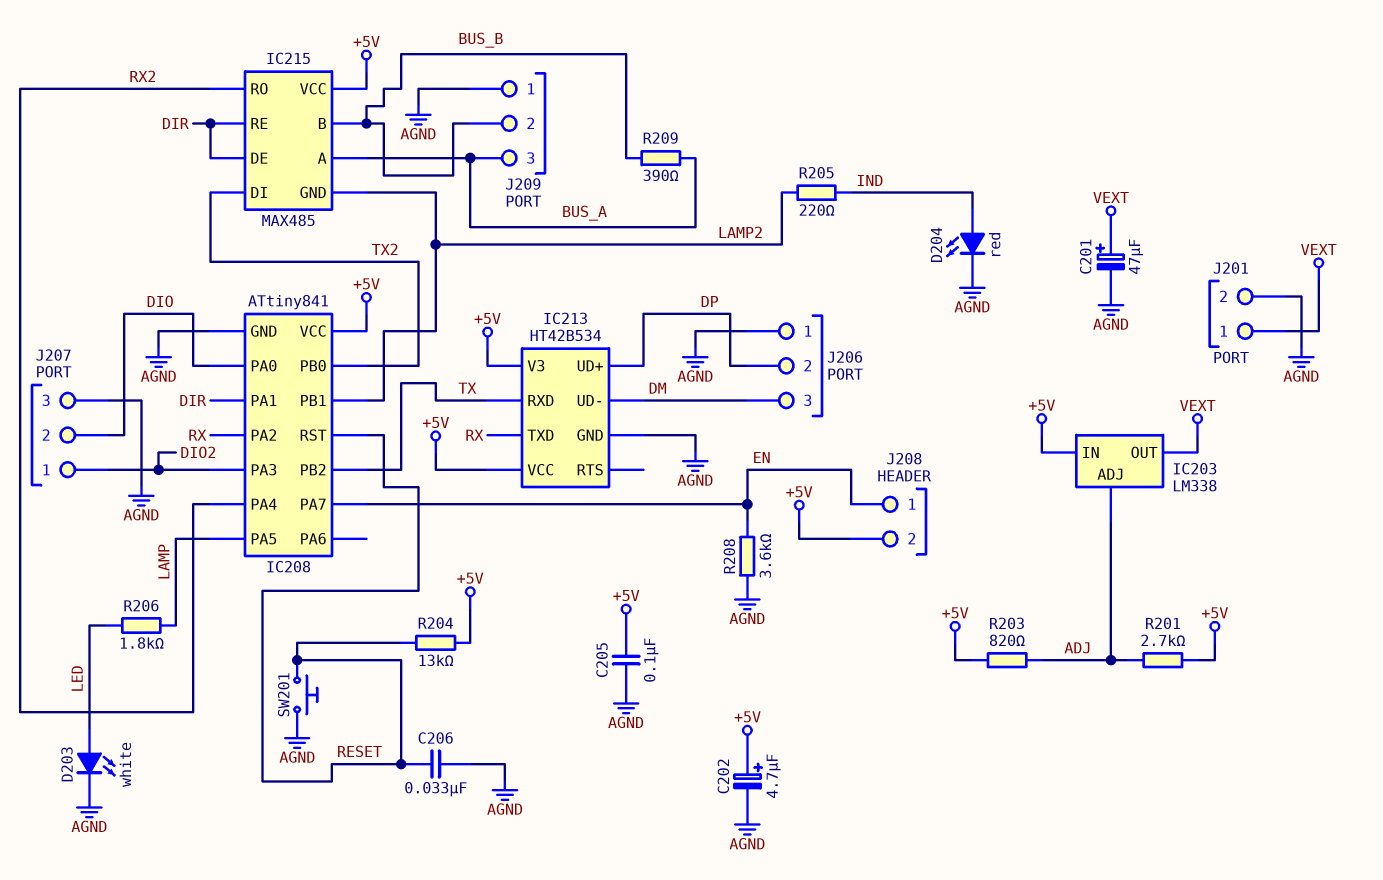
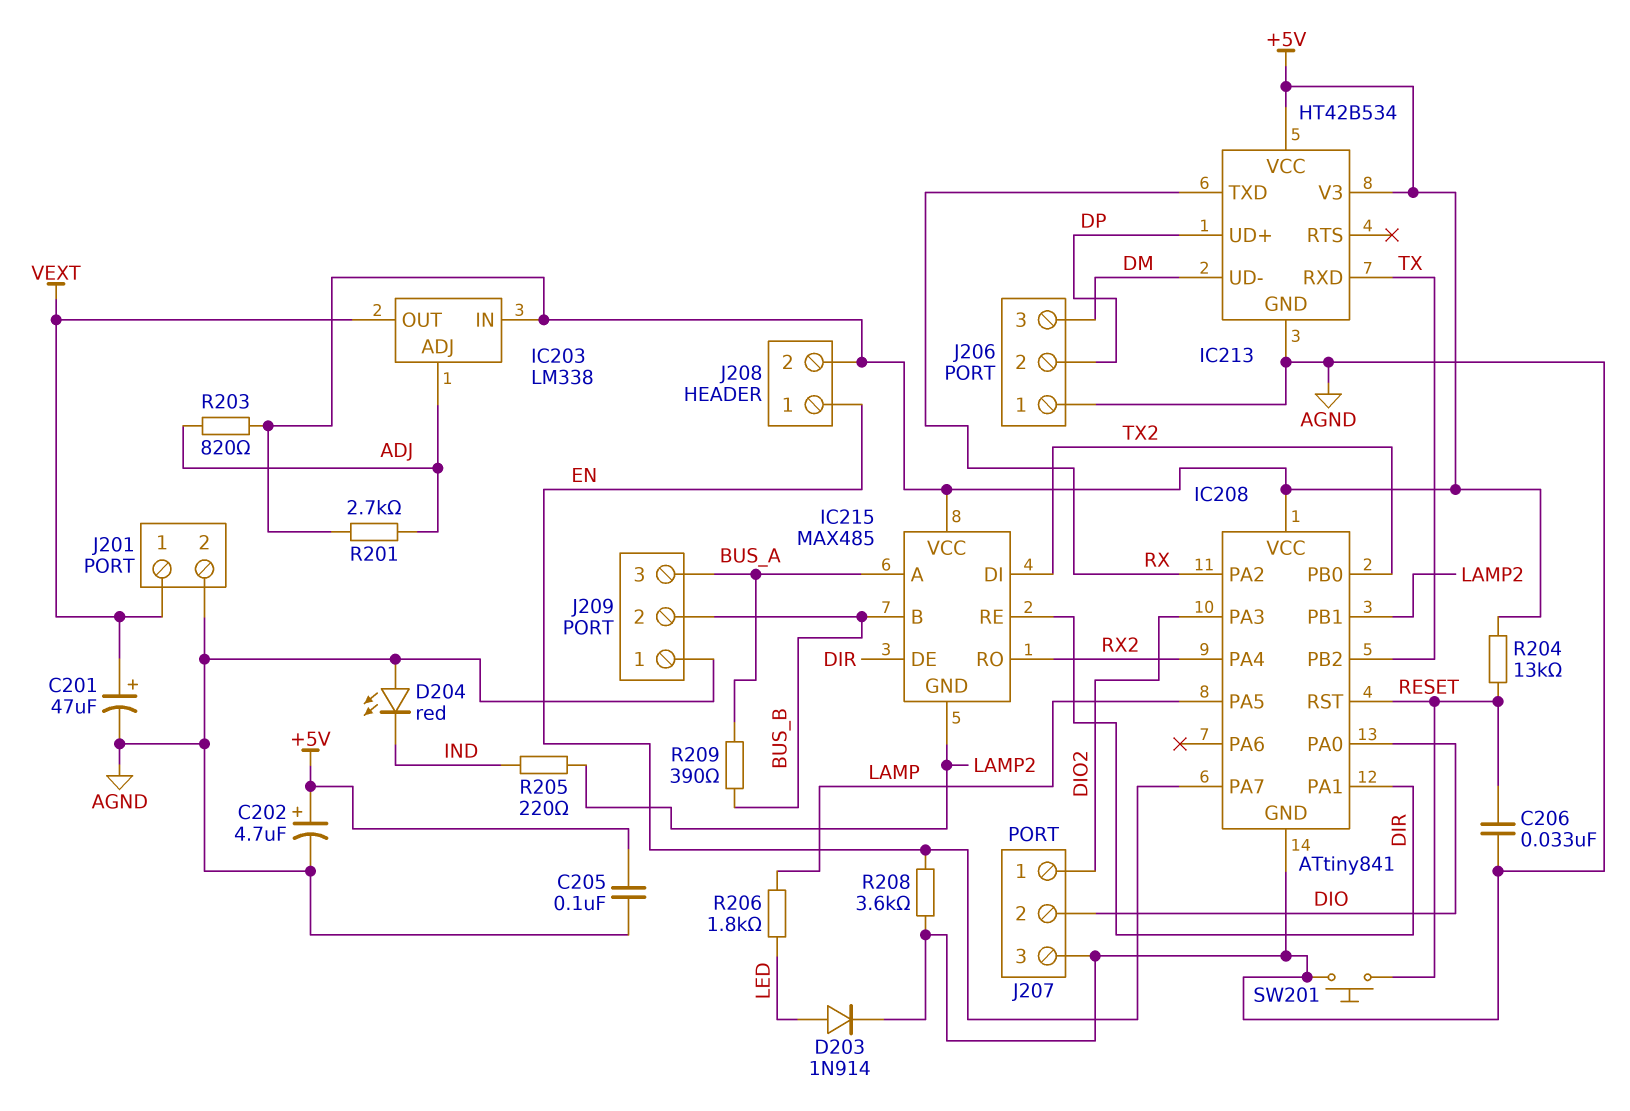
D203: LED white (A LED, K AGND) -> diode 1N914 (A LED, K AGND)
D204: LED red (A IND, K AGND) -> LED red (A AGND, K IND)

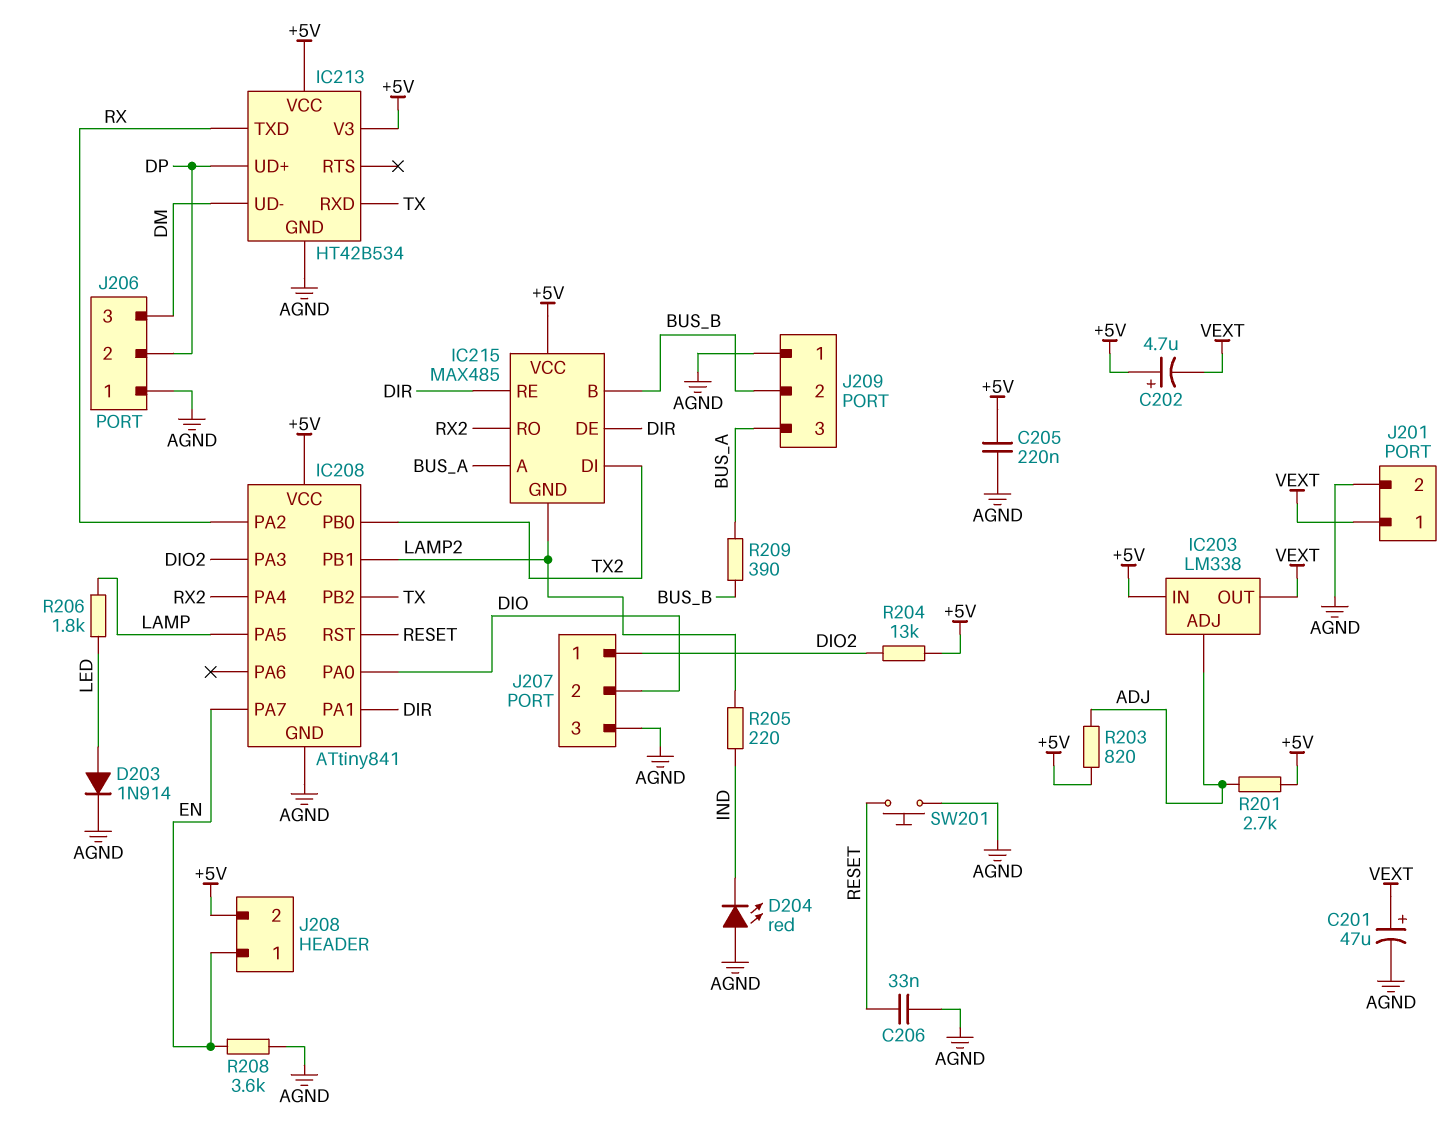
C202: 4.7uF (plus +5V, minus AGND) -> 4.7uF (plus +5V, minus VEXT)
C205: 100nF (+5V, AGND) -> 220nF (+5V, AGND)
R204: 13k (+5V, RESET) -> 13k (+5V, DIO2)

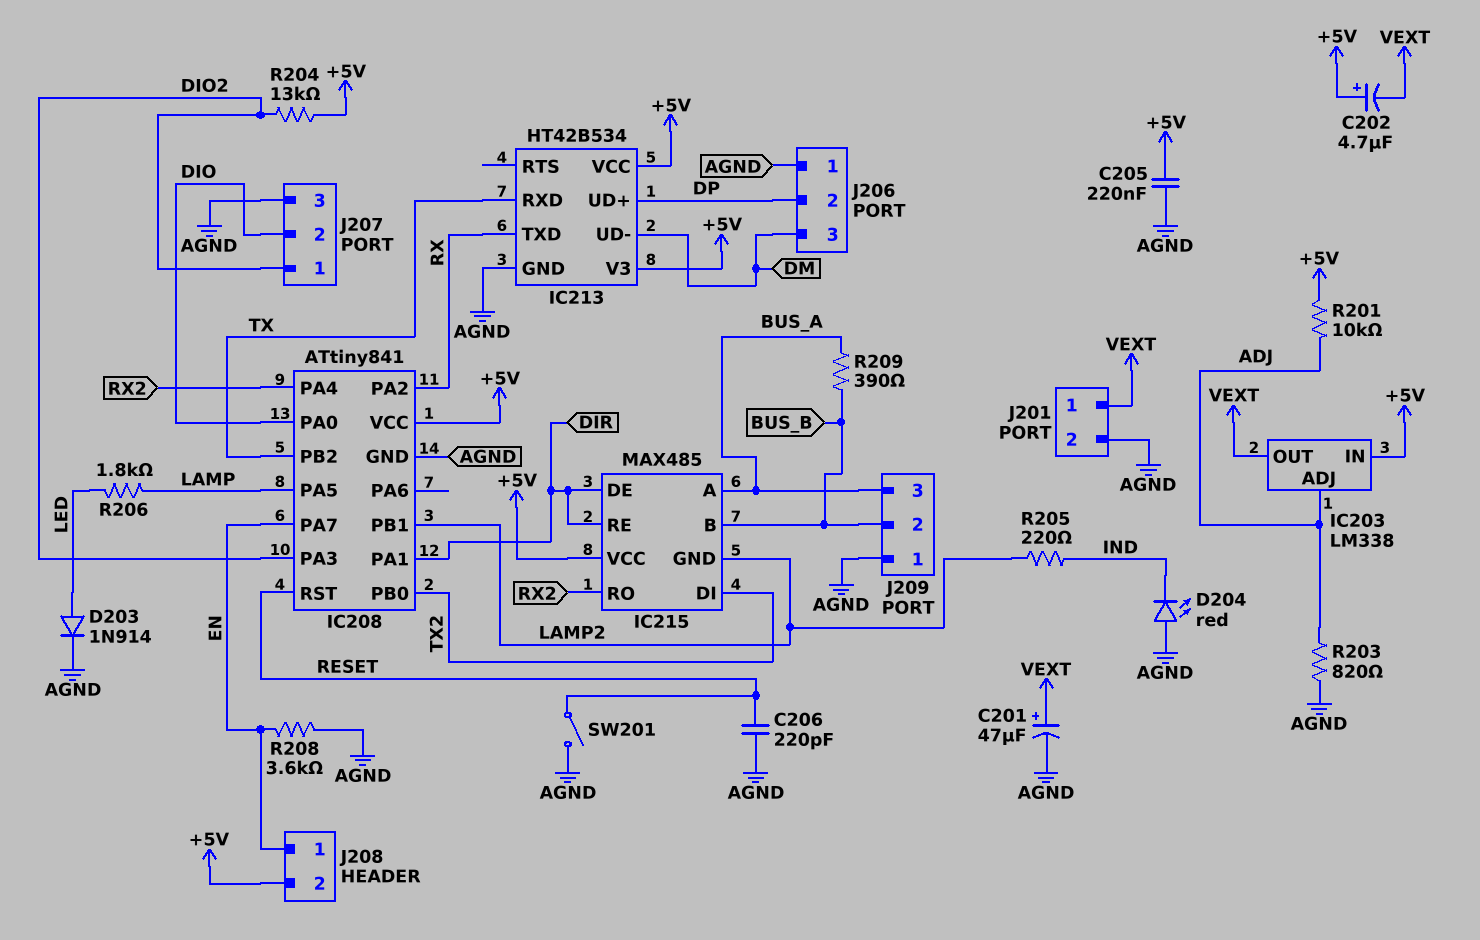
C206: 33nF (AGND, RESET) -> 220pF (AGND, RESET)
R201: 2.7k (+5V, ADJ) -> 10k (+5V, ADJ)
R203: 820 (+5V, ADJ) -> 820 (ADJ, AGND)
SW201: button (AGND, RESET) -> switch (AGND, RESET)

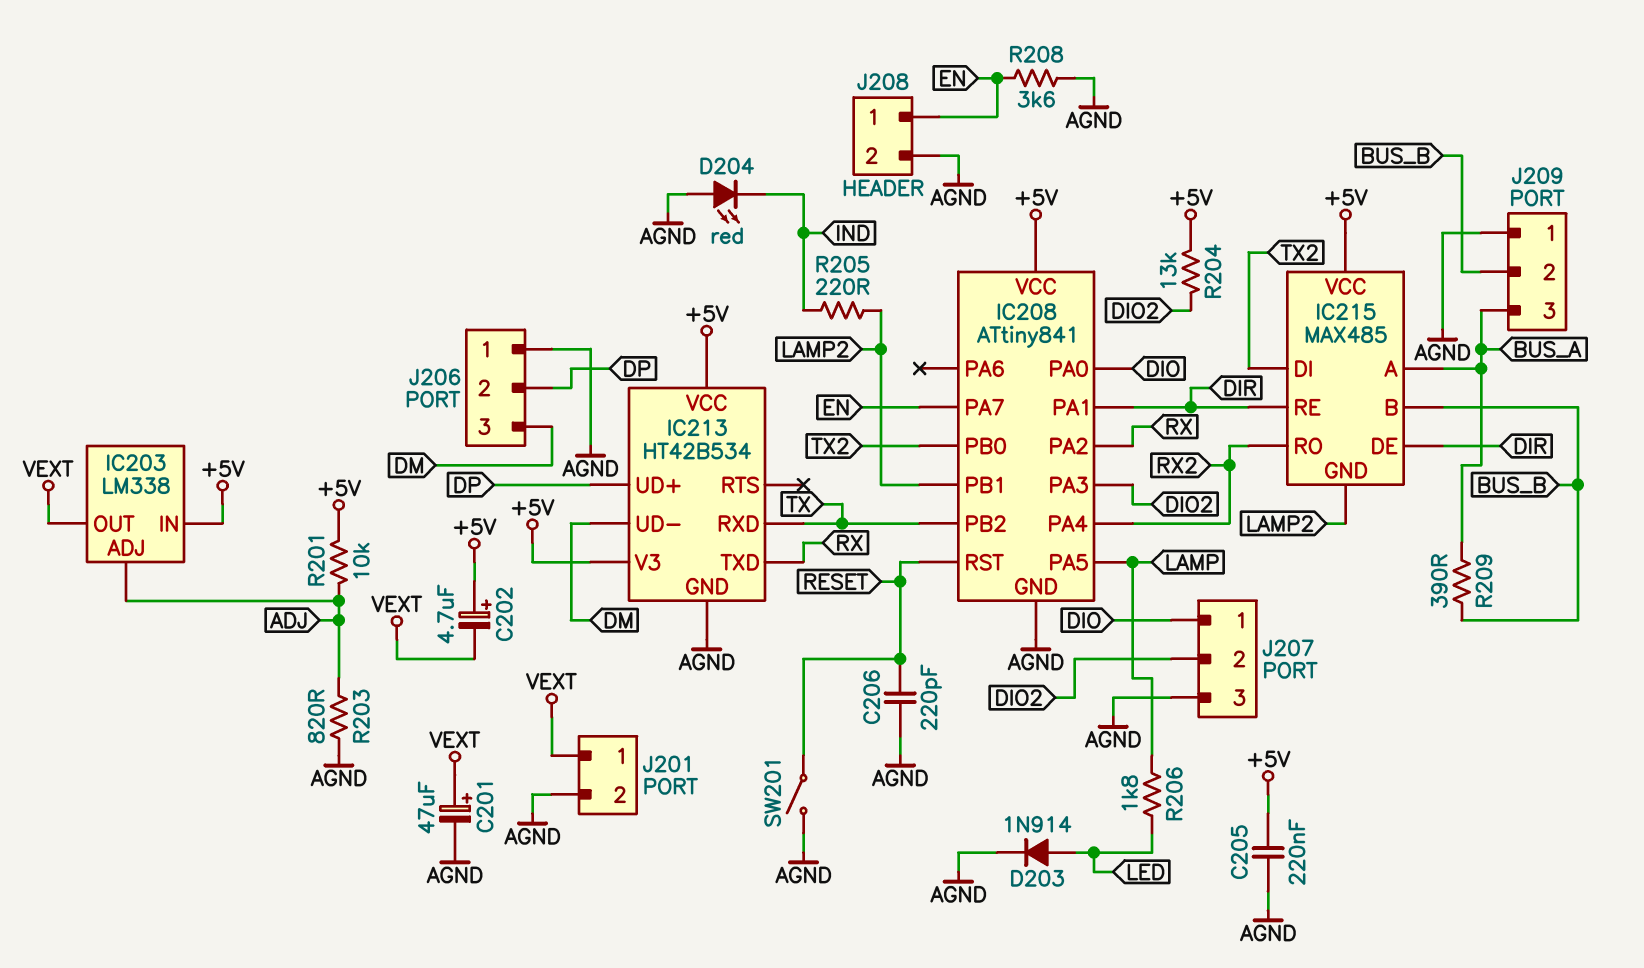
J207 pin 1: DIO2 -> DIO
J207 pin 2: DIO -> DIO2
J208 pin 2: +5V -> AGND

